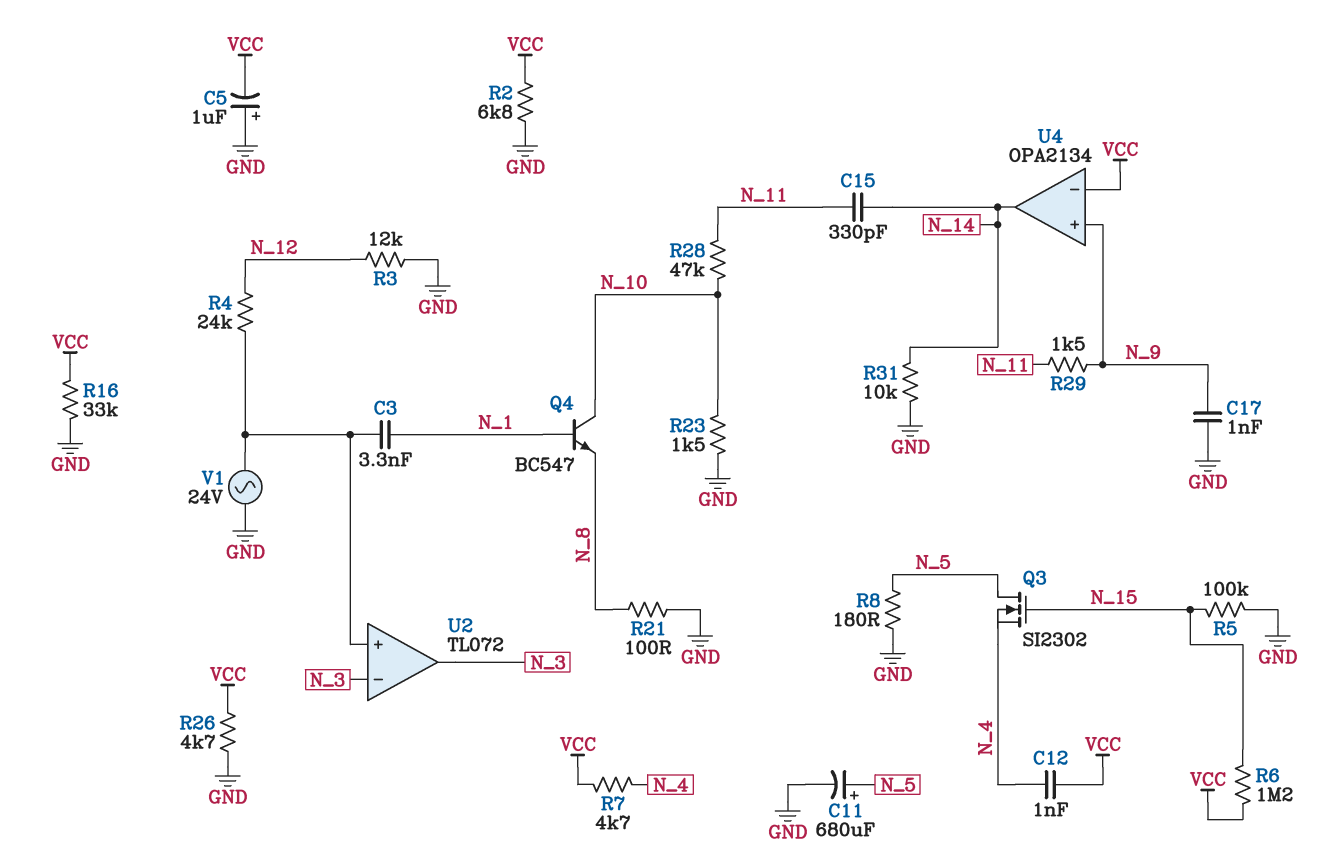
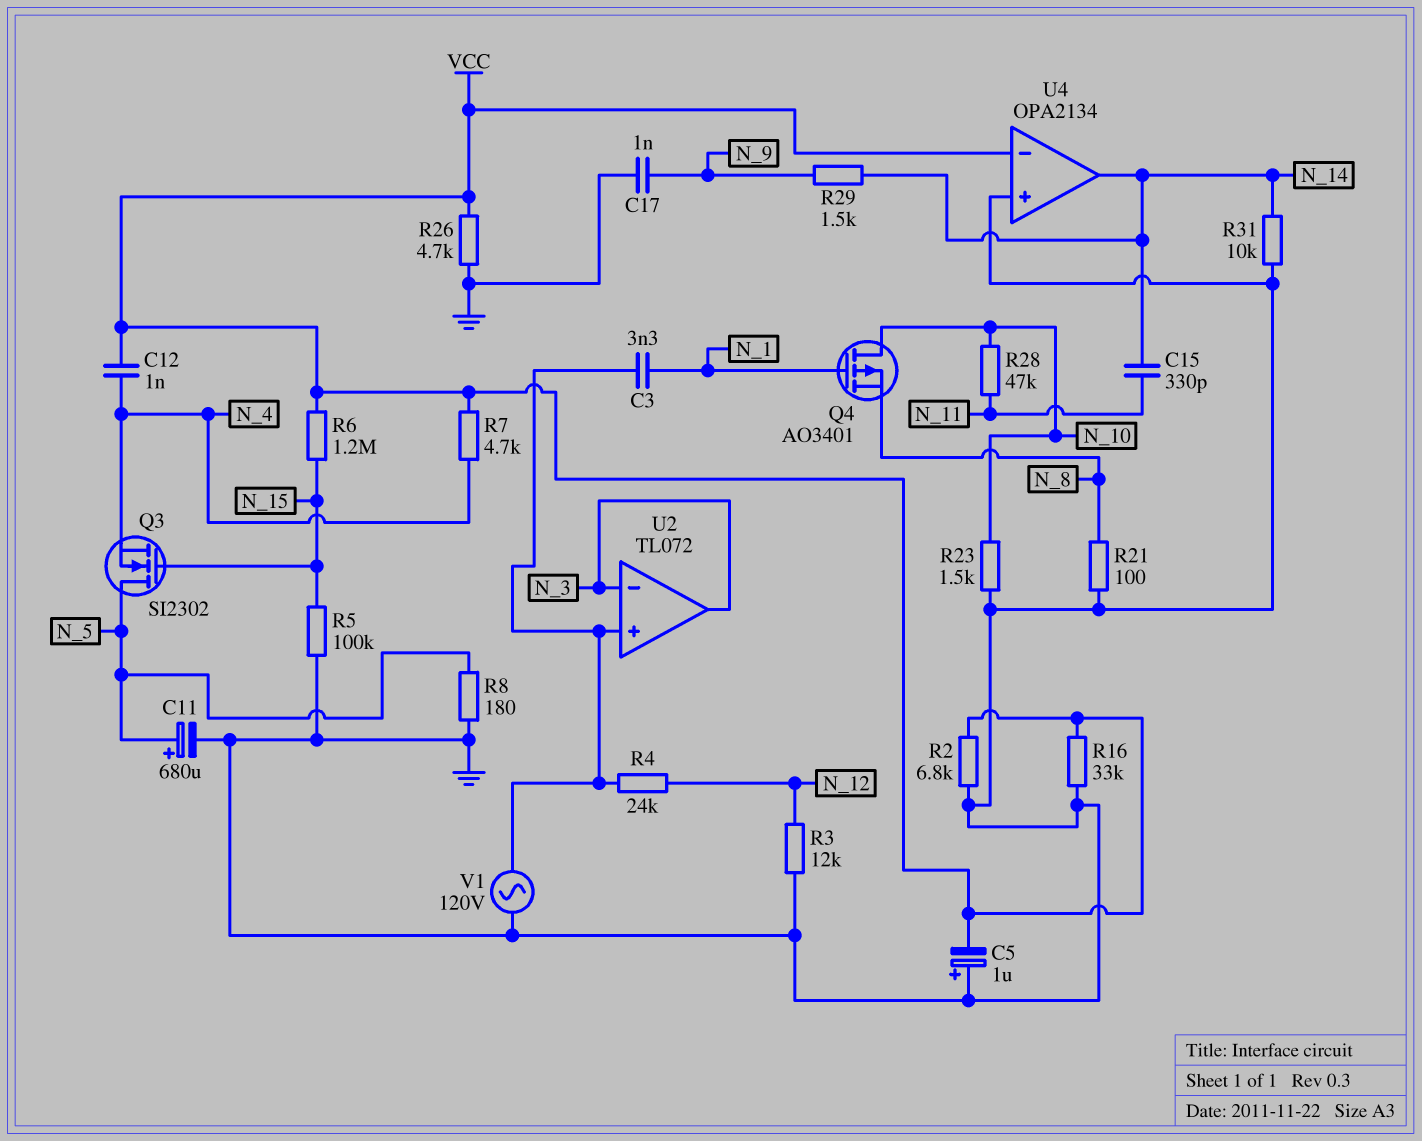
Q4: NPN BC547 (B N_1, C N_10, E N_8) -> PMOS AO3401 (G N_1, D N_10, S N_8)
R29: 1.5k (N_9, N_11) -> 1.5k (N_9, N_14)
U4 pin in+: N_9 -> GND
V1: AC 24V (GND, U2/in+) -> AC 120V (GND, U2/in+)

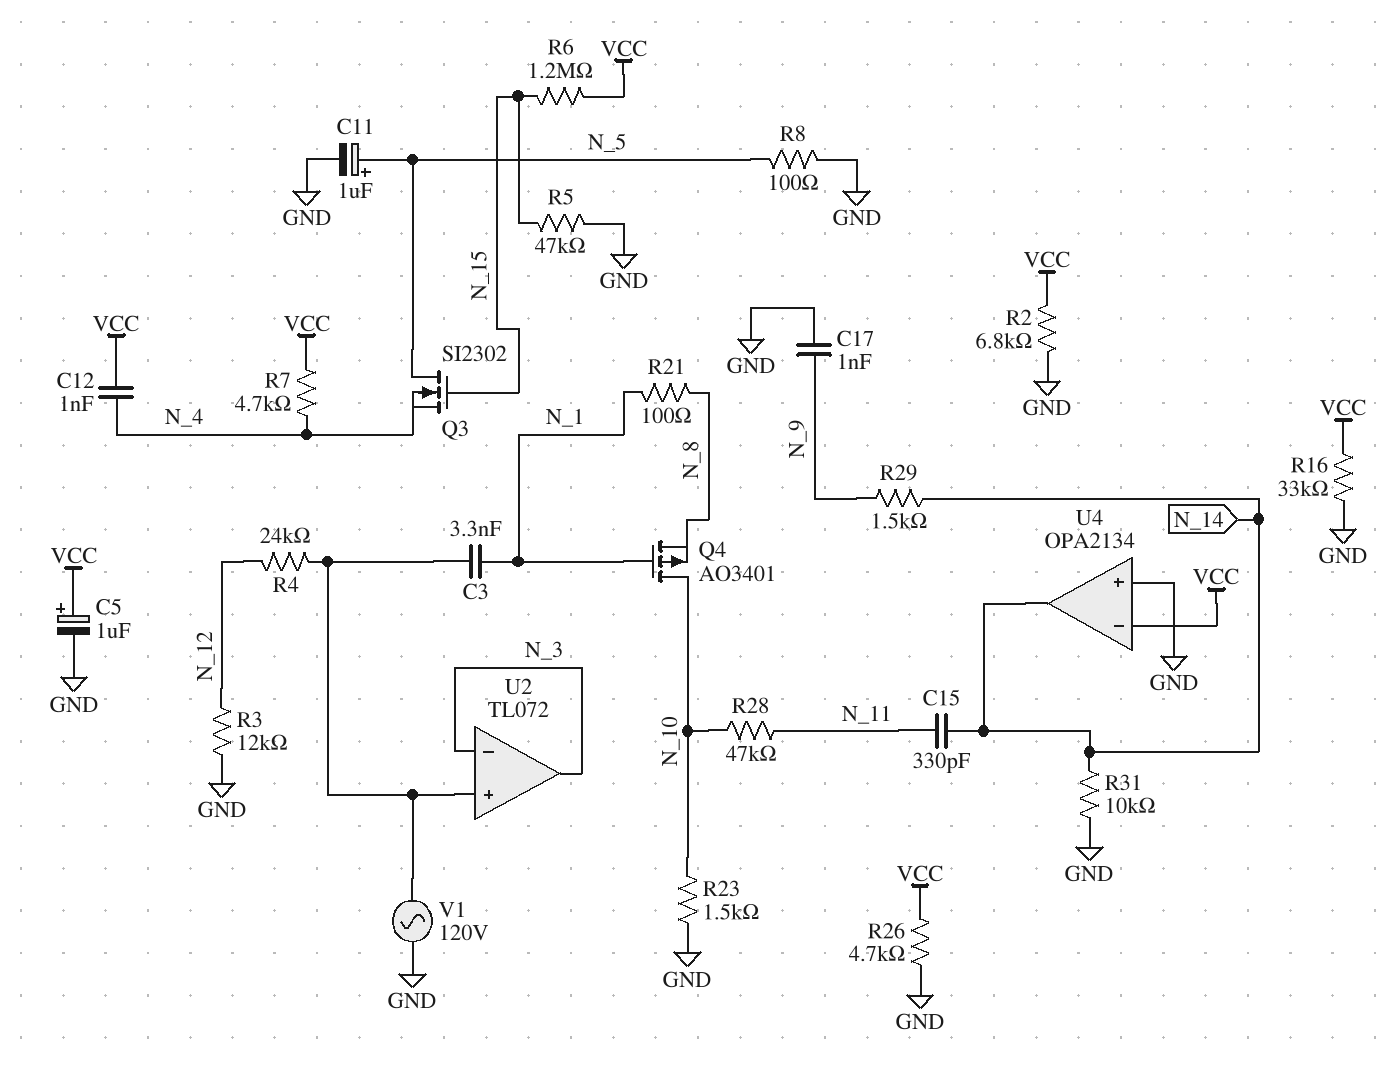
C5: 1uF (plus GND, minus VCC) -> 1uF (plus VCC, minus GND)
C11: 680uF (plus N_5, minus GND) -> 1uF (plus N_5, minus GND)
R5: 100k (GND, N_15) -> 47k (GND, N_15)
R8: 180 (GND, N_5) -> 100 (GND, N_5)
R21: 100 (GND, N_8) -> 100 (N_1, N_8)

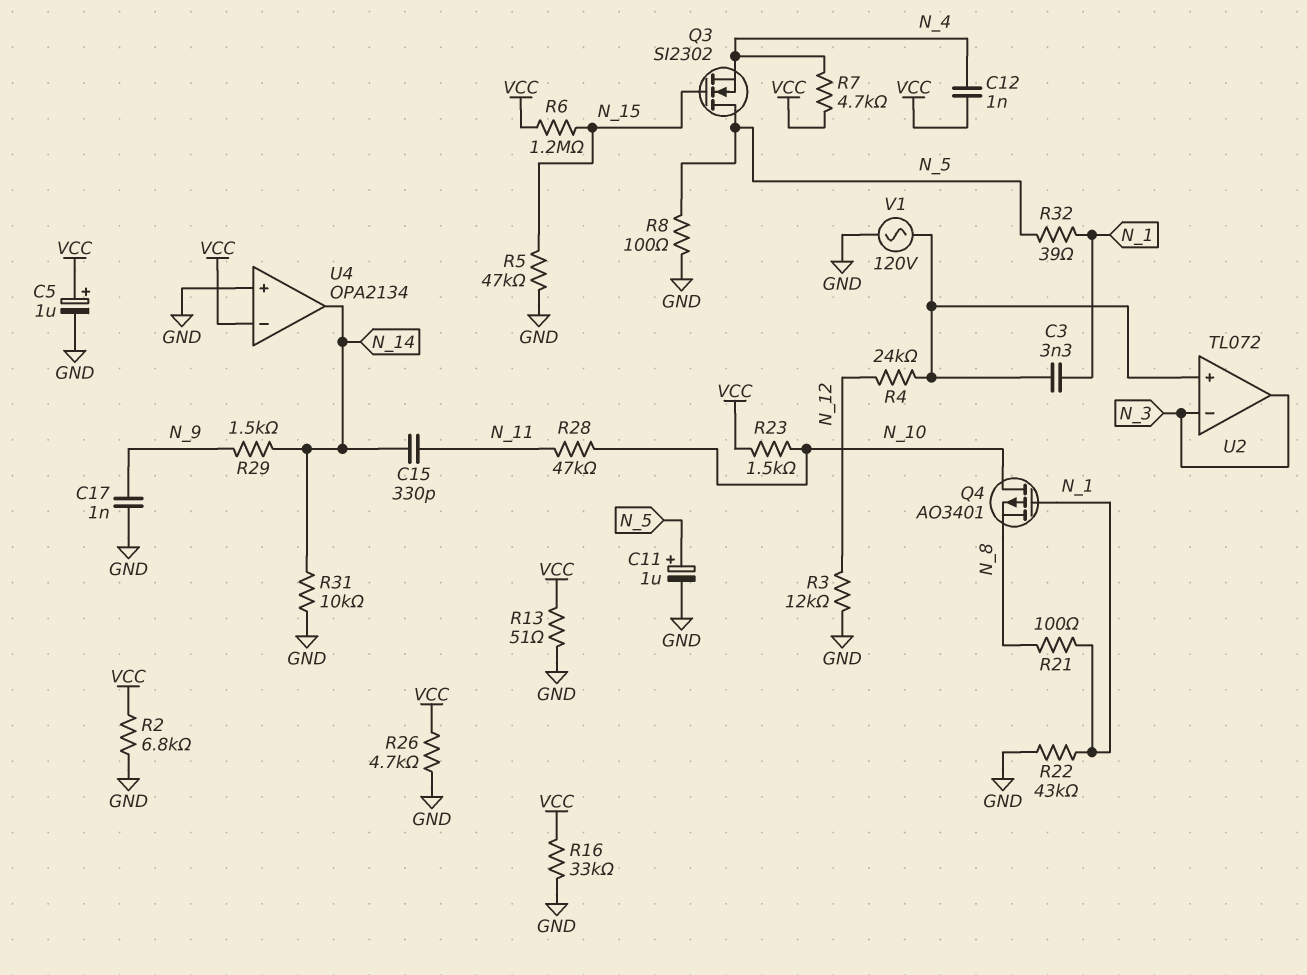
R13: none -> 51 (GND, VCC)
R22: none -> 43k (GND, N_1)
R23: 1.5k (GND, N_10) -> 1.5k (N_10, VCC)
R32: none -> 39 (N_1, N_5)

